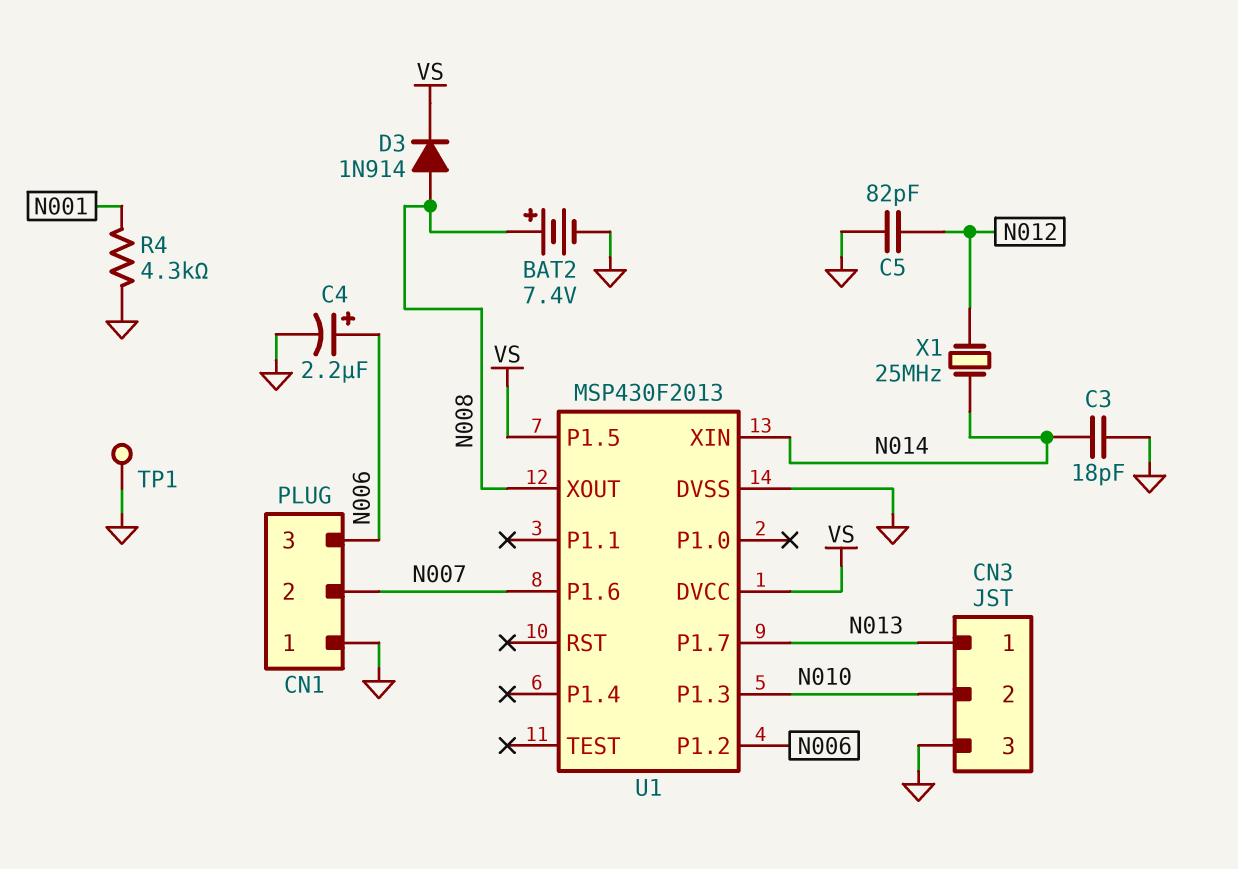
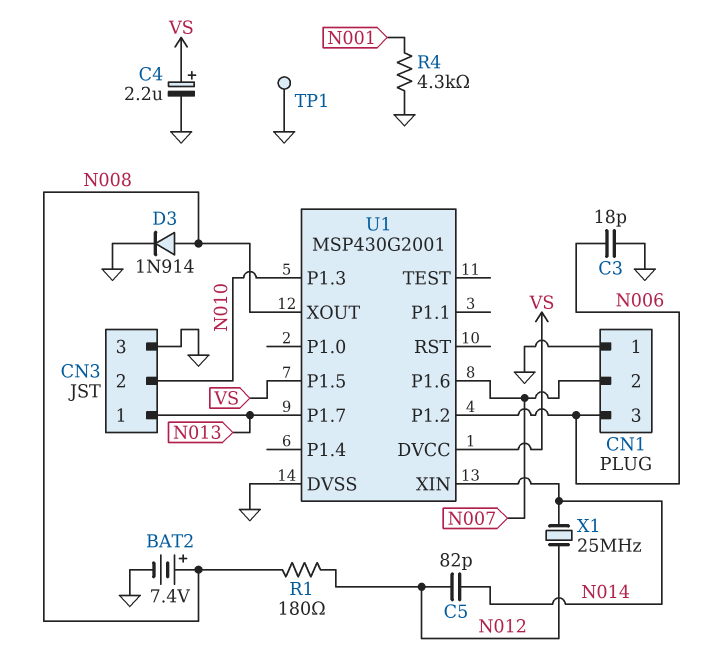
C3: 18pF (GND, N014) -> 18pF (GND, N006)
C4: 2.2uF (plus N006, minus GND) -> 2.2uF (plus VS, minus GND)
C5: 82pF (GND, N012) -> 82pF (N012, N014)
D3: diode 1N914 (A N008, K VS) -> diode 1N914 (A N008, K GND)
R1: none -> 180 (N008, N012)
U1: MSP430F2013 -> MSP430G2001

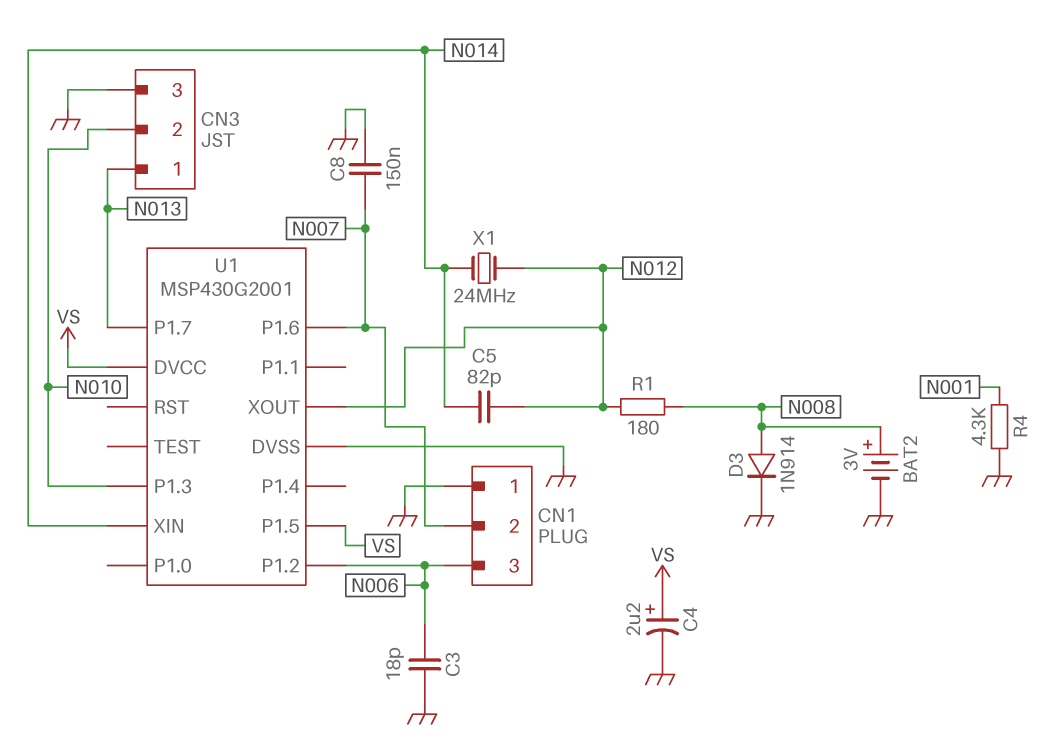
BAT2: 7.4V (plus N008, minus GND) -> 3V (plus N008, minus GND)
C8: none -> 150nF (GND, N007)
TP1: test point (GND) -> none
U1 pin XOUT: N008 -> N012
X1: 25MHz (N012, N014) -> 24MHz (N012, N014)

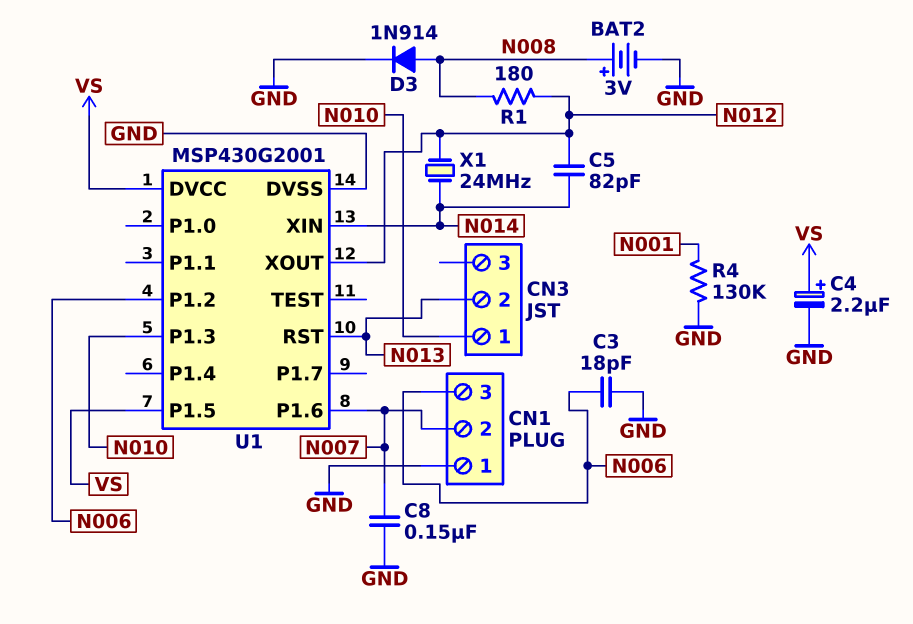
CN3 pin 1: N013 -> N010
CN3 pin 2: N010 -> N013
CN3 pin 3: GND -> none
R4: 4.3k (GND, N001) -> 130k (GND, N001)
U1 pin P1.7: N013 -> none
U1 pin RST: none -> N013

